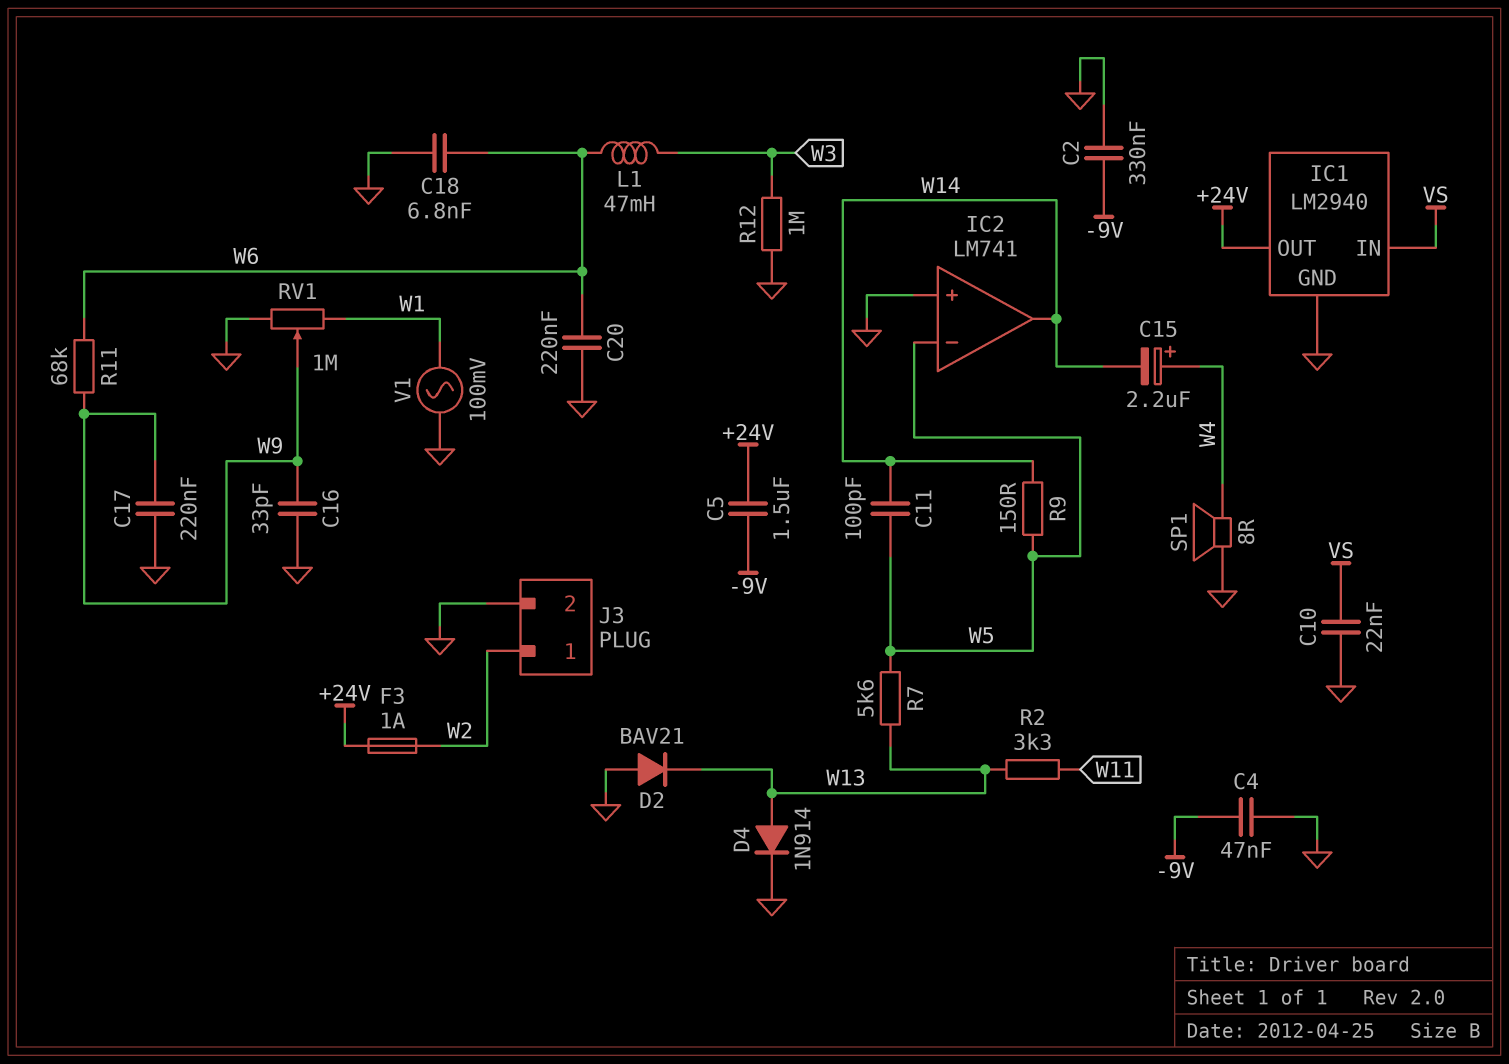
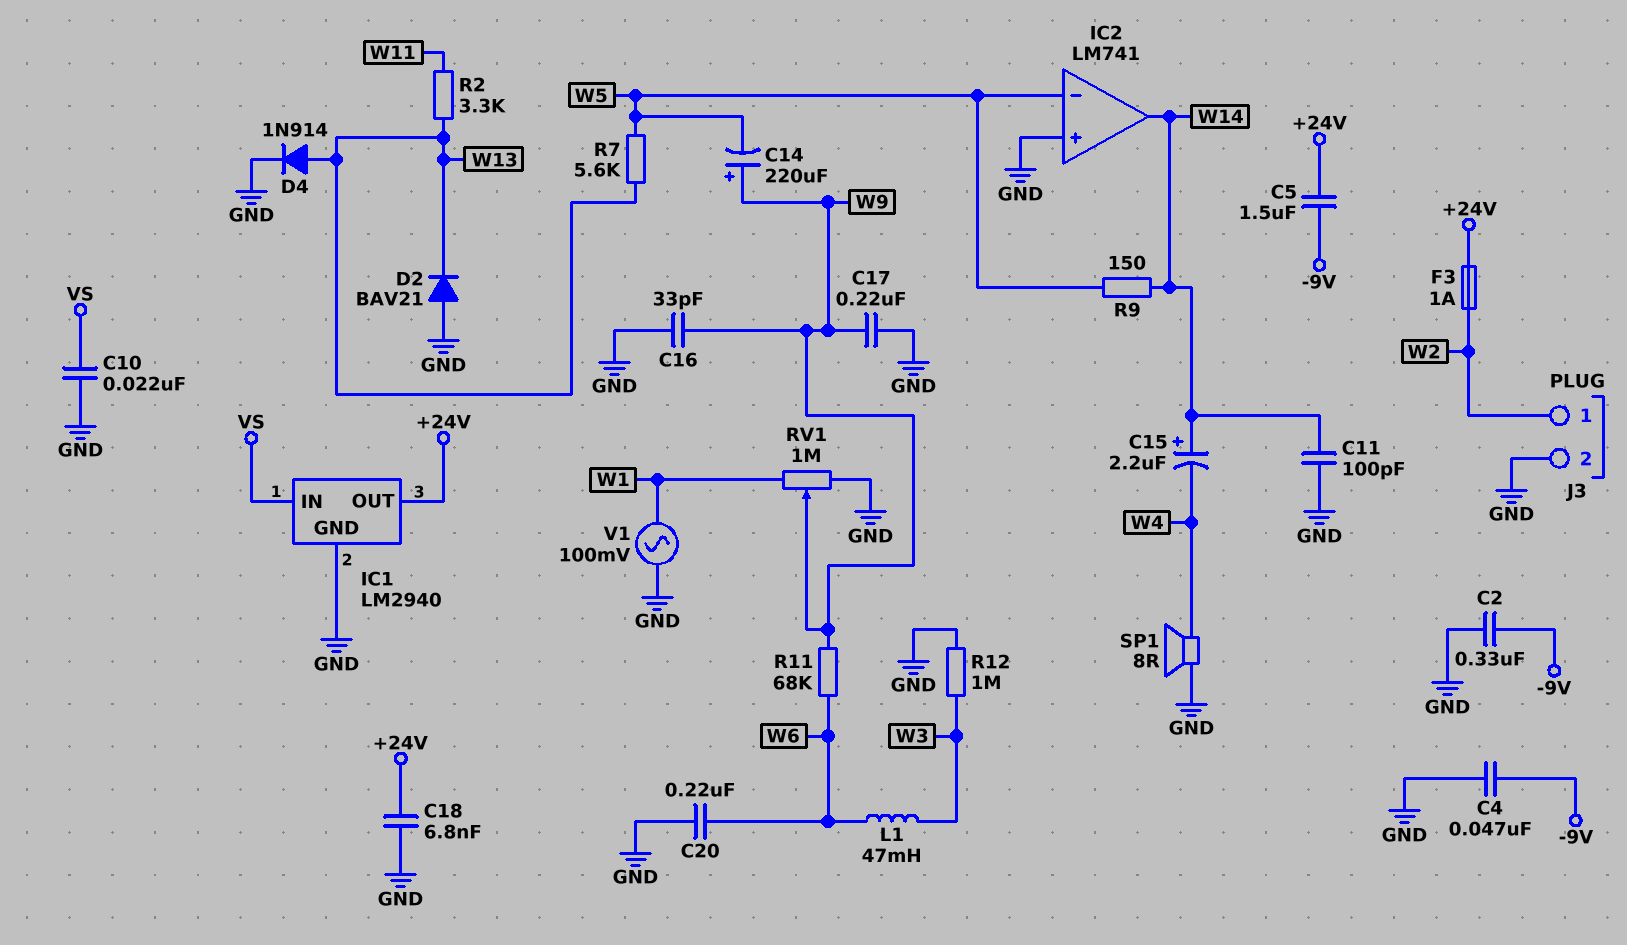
C11: 100pF (W5, W14) -> 100pF (GND, W14)
C14: none -> 220uF (plus W9, minus W5)
C15: 2.2uF (plus W4, minus W14) -> 2.2uF (plus W14, minus W4)
C18: 6.8nF (GND, W6) -> 6.8nF (+24V, GND)

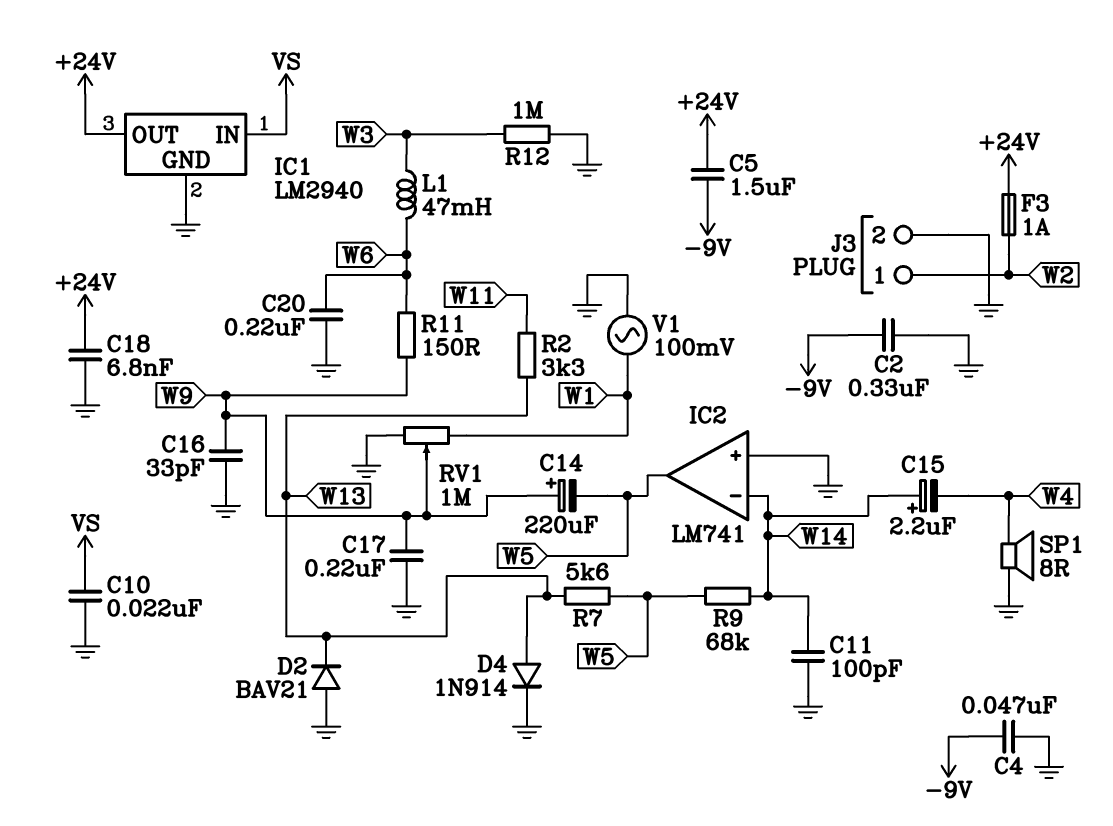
IC2 pin in-: W5 -> W14
IC2 pin out: W14 -> W5
R9: 150 (W5, W14) -> 68k (W5, W14)
R11: 68k (W6, W9) -> 150 (W6, W9)

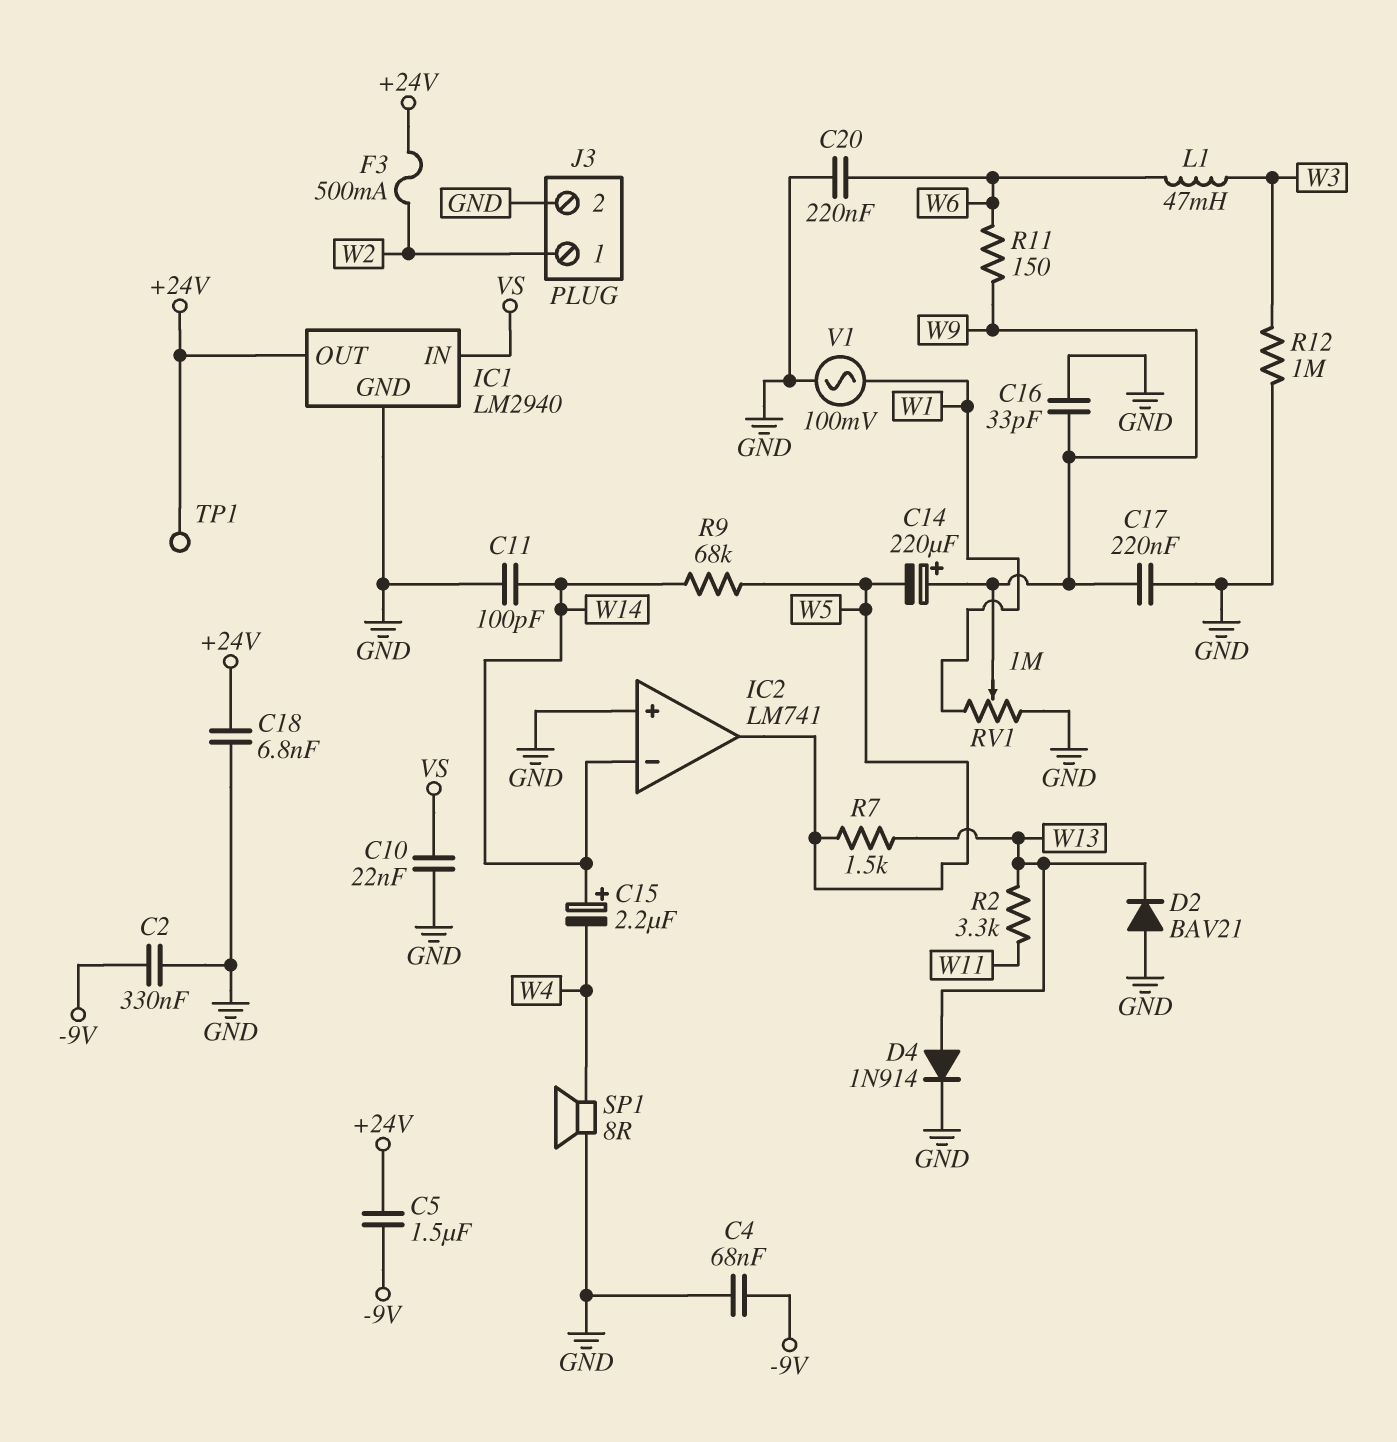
C4: 47nF (-9V, GND) -> 68nF (-9V, GND)
F3: 1A (+24V, W2) -> 500mA (+24V, W2)
R7: 5.6k (W5, W13) -> 1.5k (W5, W13)
TP1: none -> test point (+24V)

